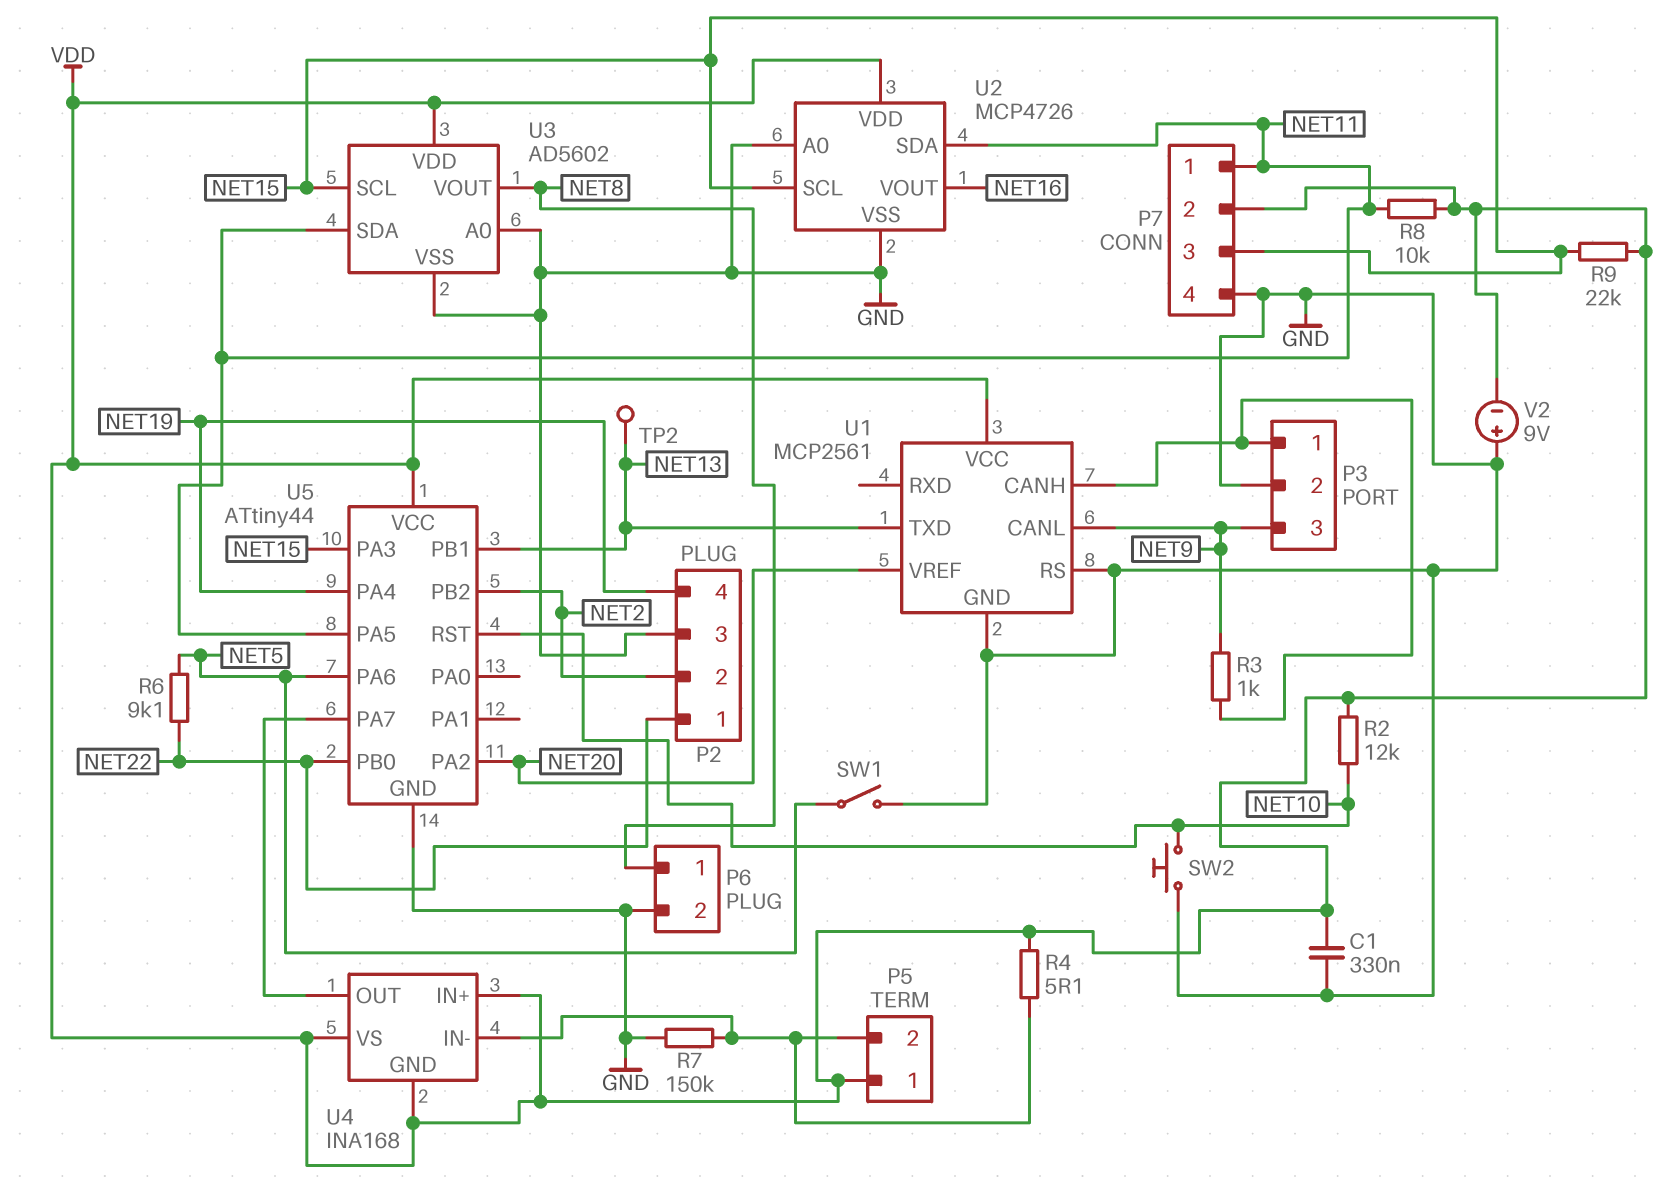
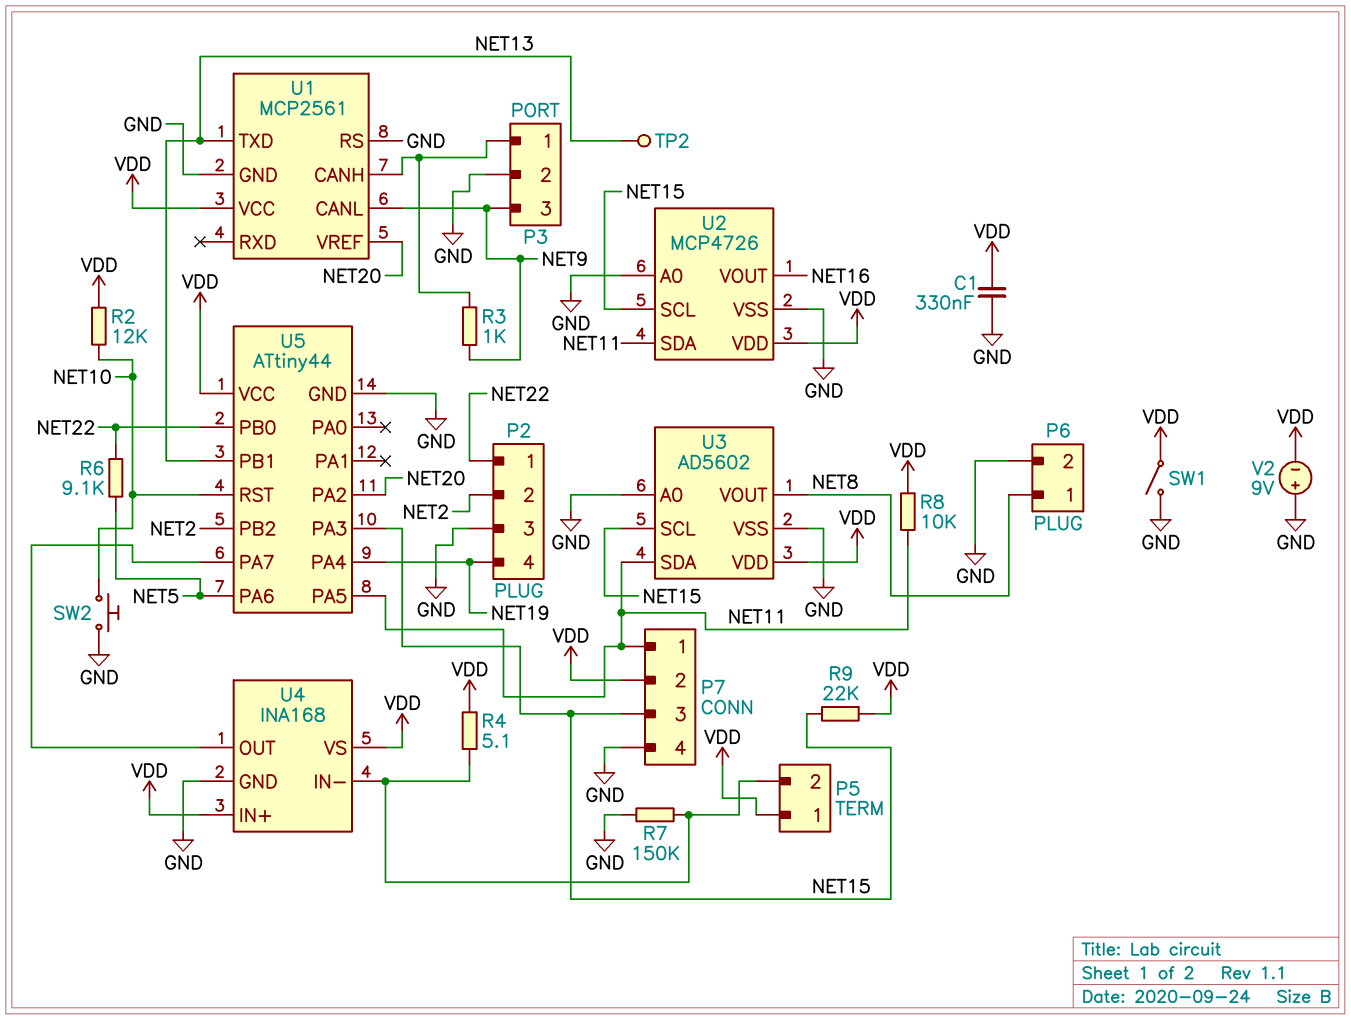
SW1: switch (GND, NET5) -> switch (GND, VDD)
U4 pin GND: VDD -> GND

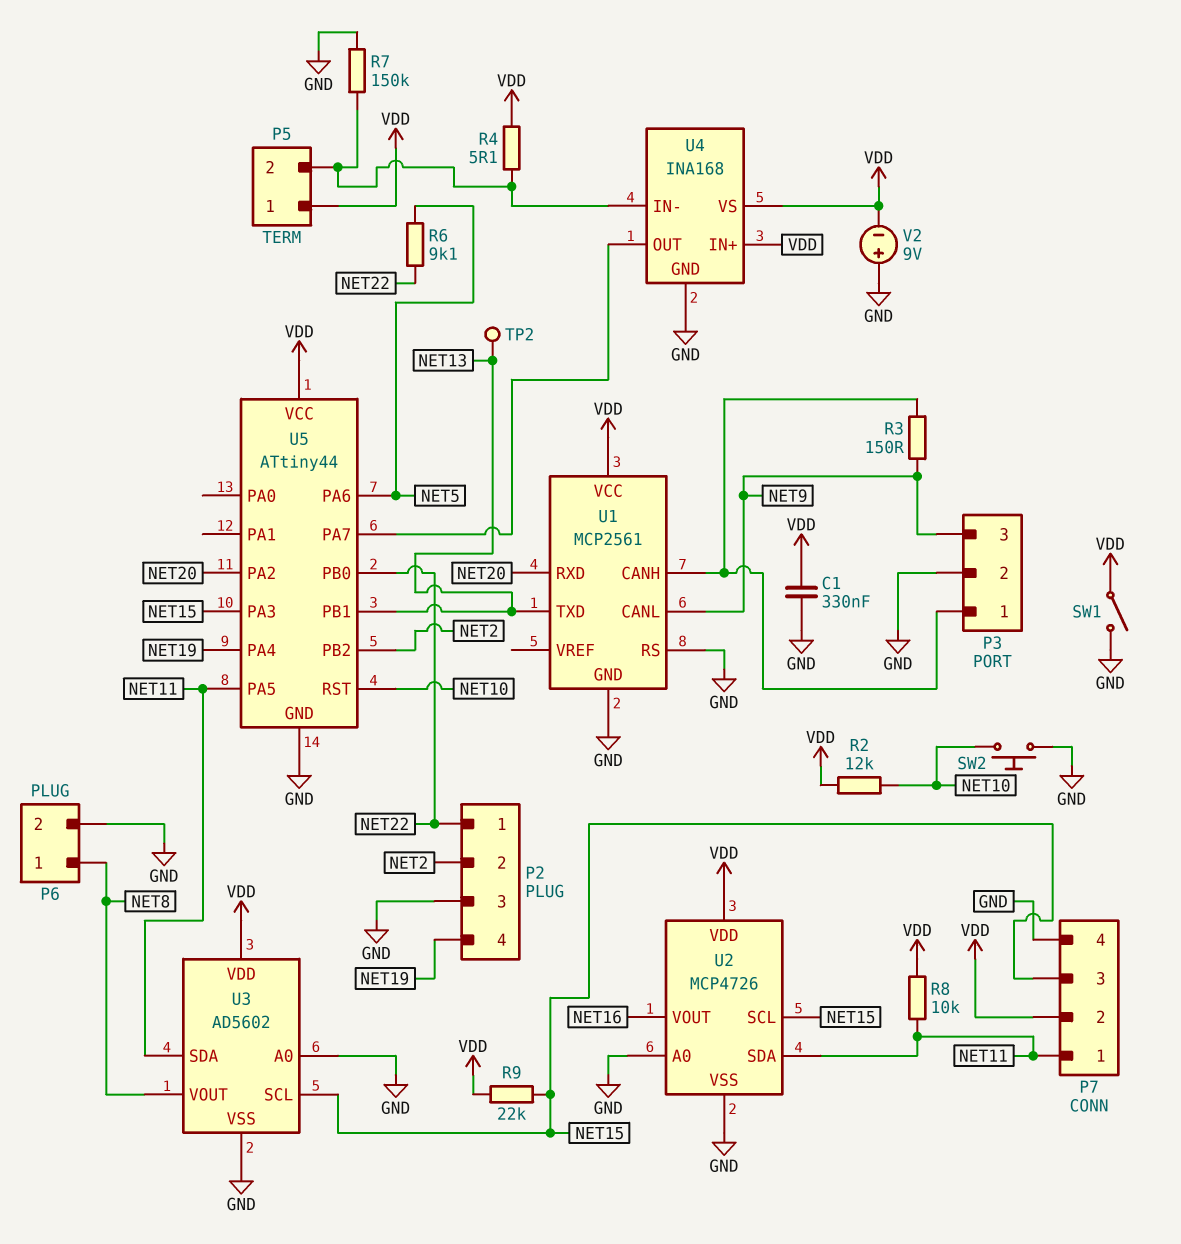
R3: 1k (NET9, P3/1) -> 150 (NET9, P3/1)
U1 pin RXD: none -> NET20
U1 pin VREF: NET20 -> none

